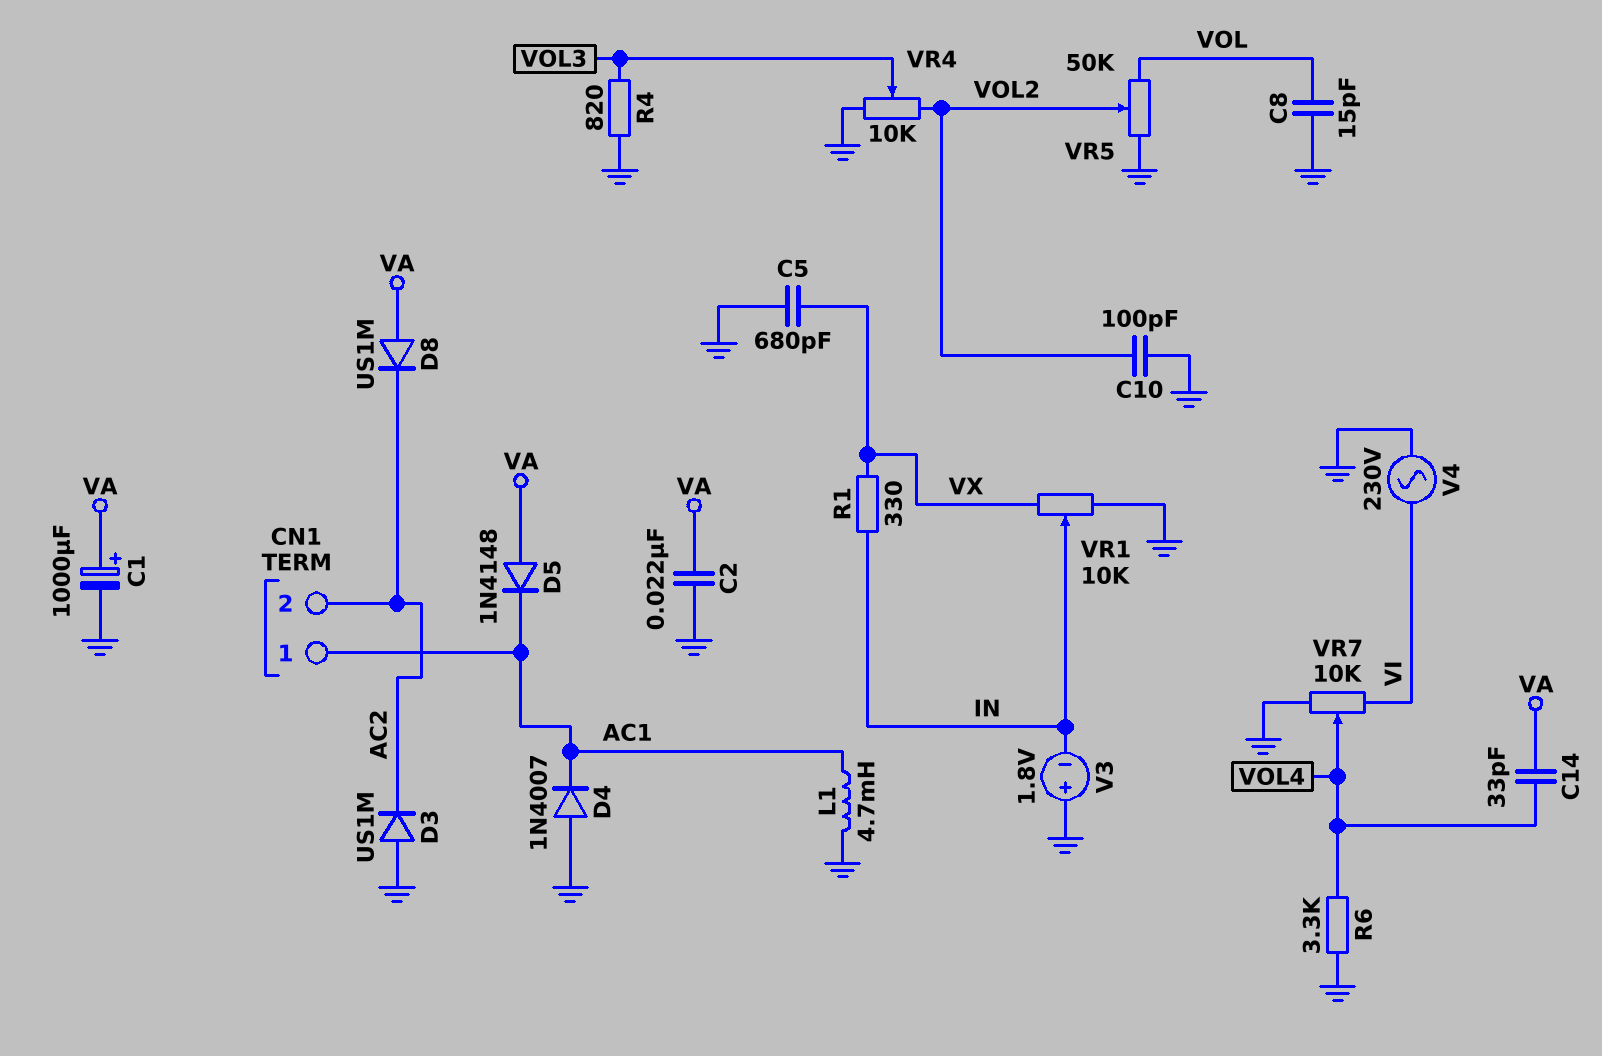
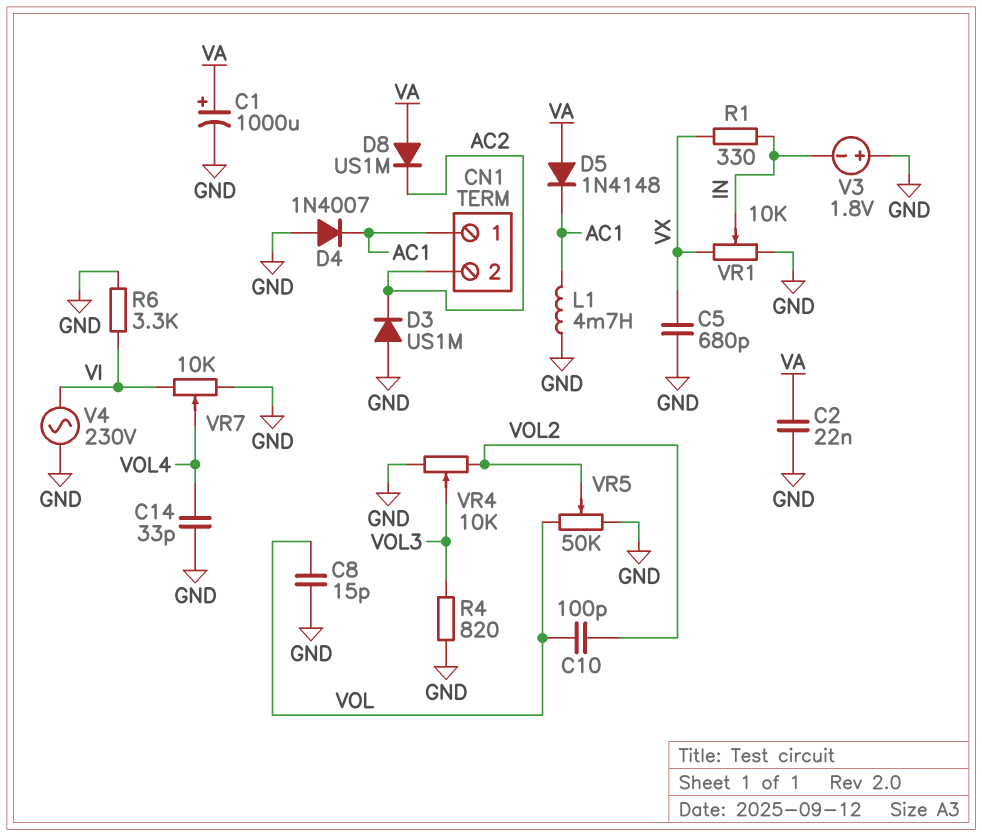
C10: 100pF (GND, VOL2) -> 100pF (VOL, VOL2)
C14: 33pF (VA, VOL4) -> 33pF (GND, VOL4)
R6: 3.3k (GND, VOL4) -> 3.3k (GND, VI)

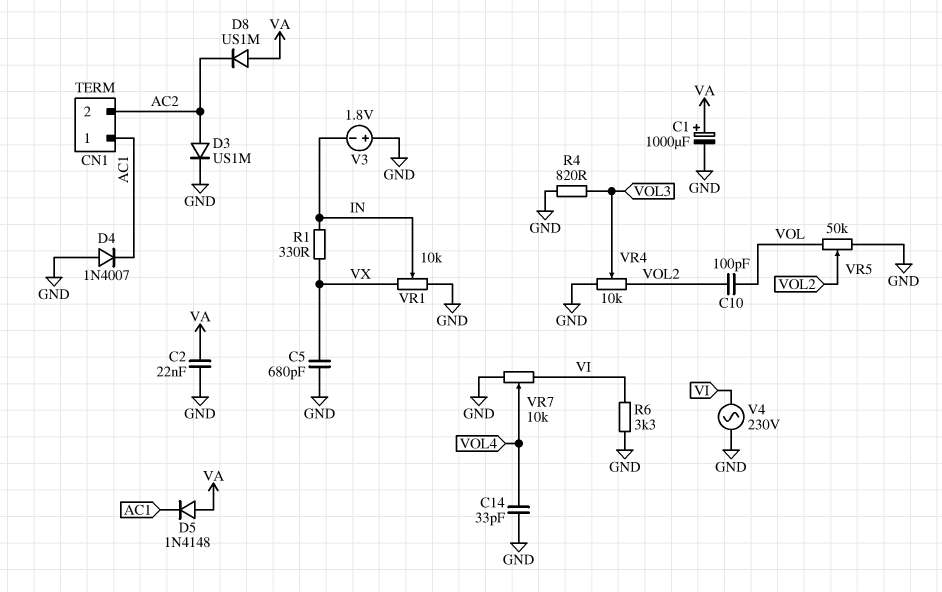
C8: 15pF (GND, VOL) -> none
D3: diode US1M (A GND, K AC2) -> diode US1M (A AC2, K GND)
L1: 4.7mH (AC1, GND) -> none

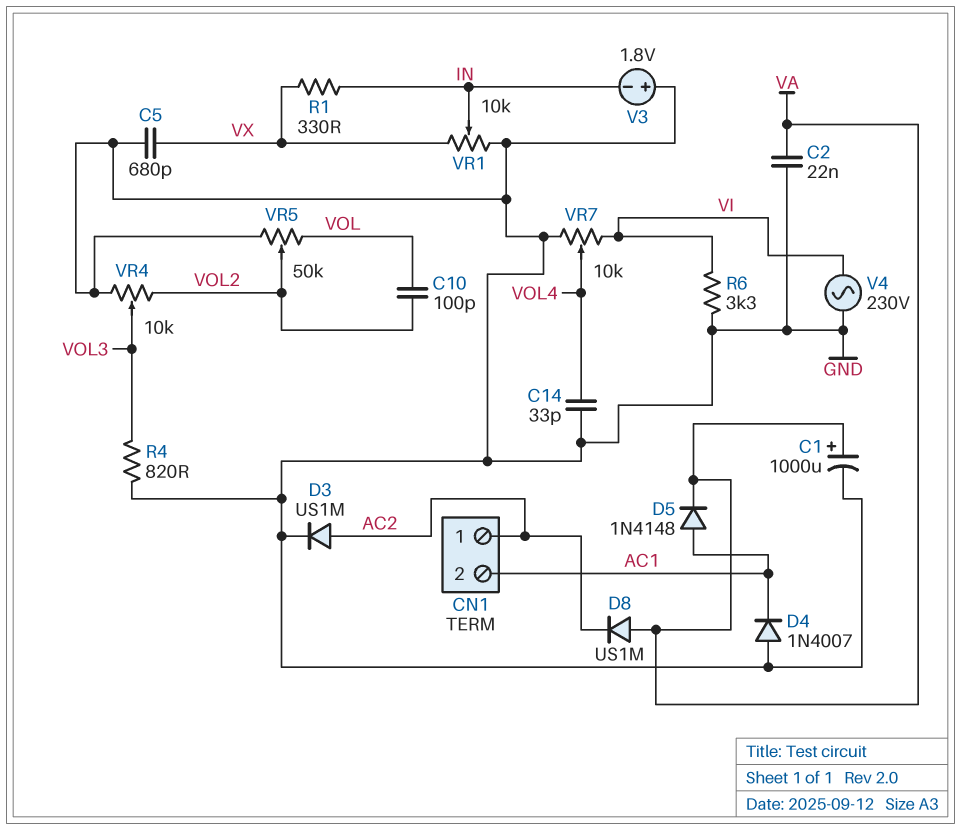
CN1 pin 1: AC1 -> AC2
CN1 pin 2: AC2 -> AC1
D5: diode 1N4148 (A VA, K AC1) -> diode 1N4148 (A AC1, K VA)

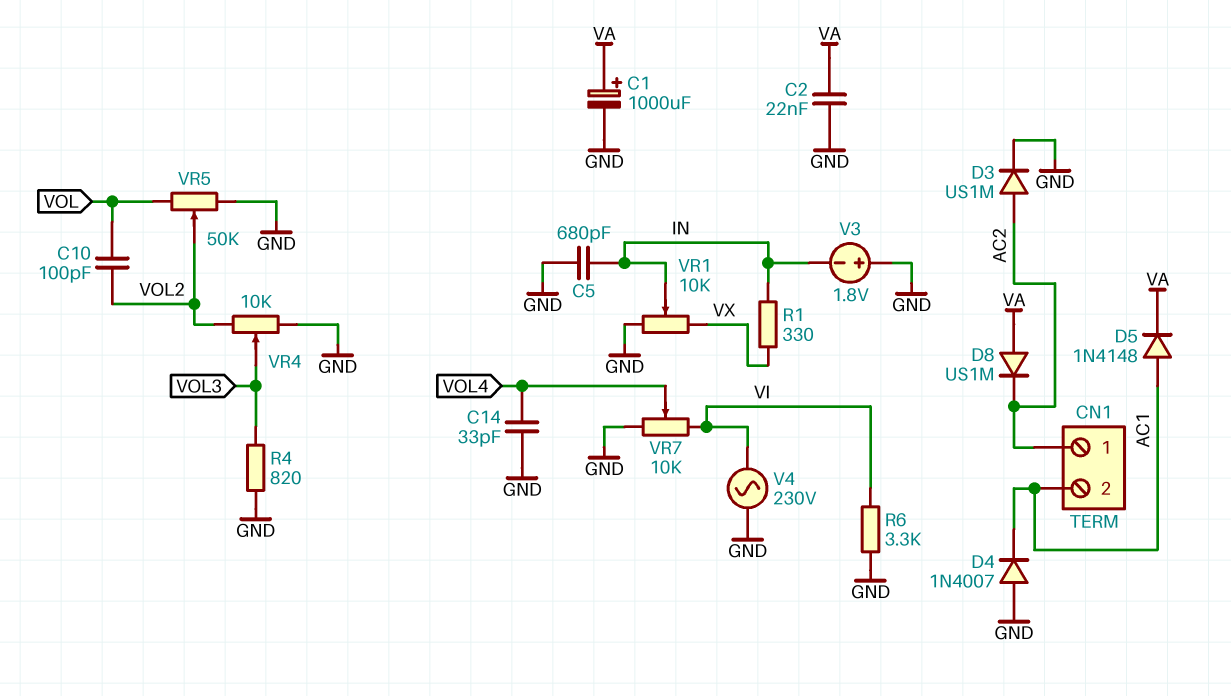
C5: 680pF (GND, VX) -> 680pF (GND, IN)

